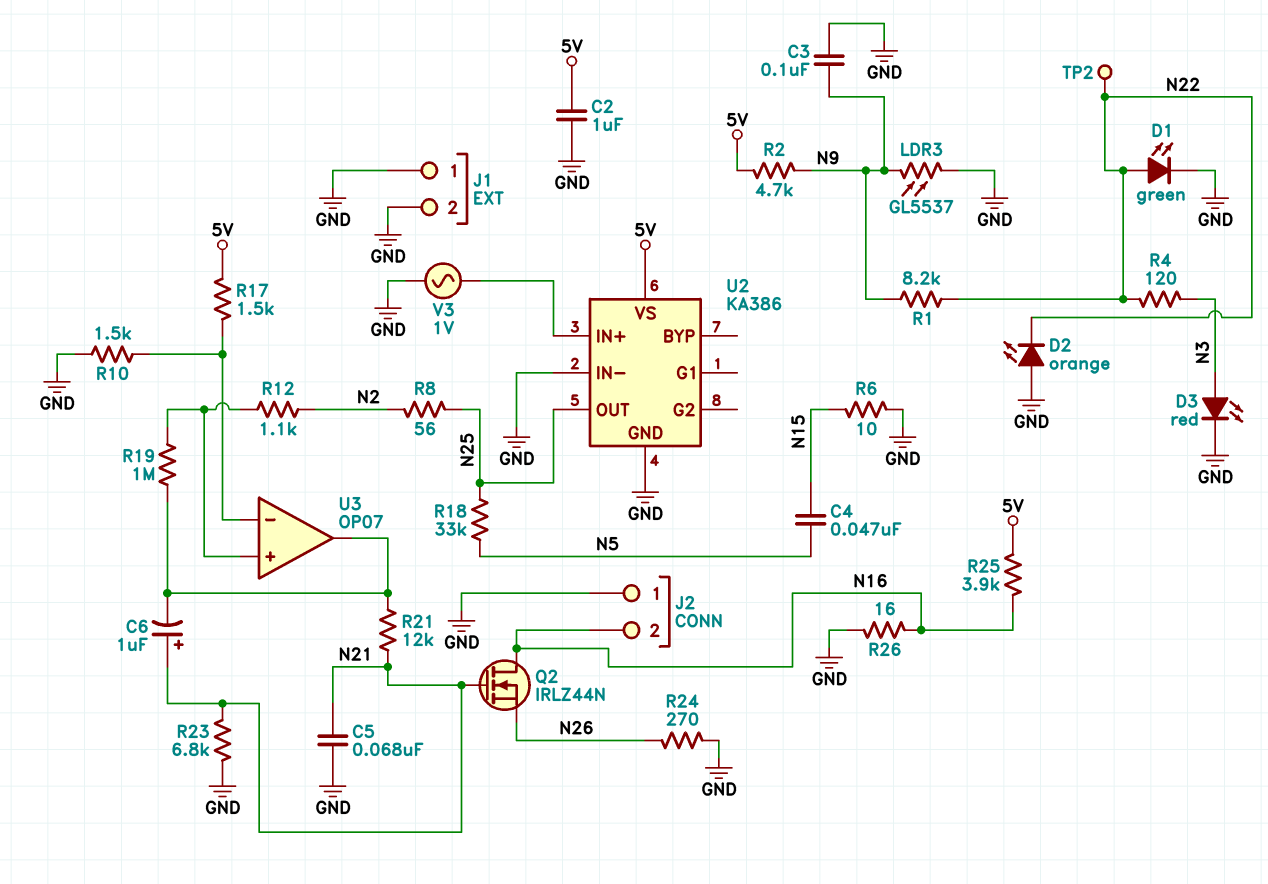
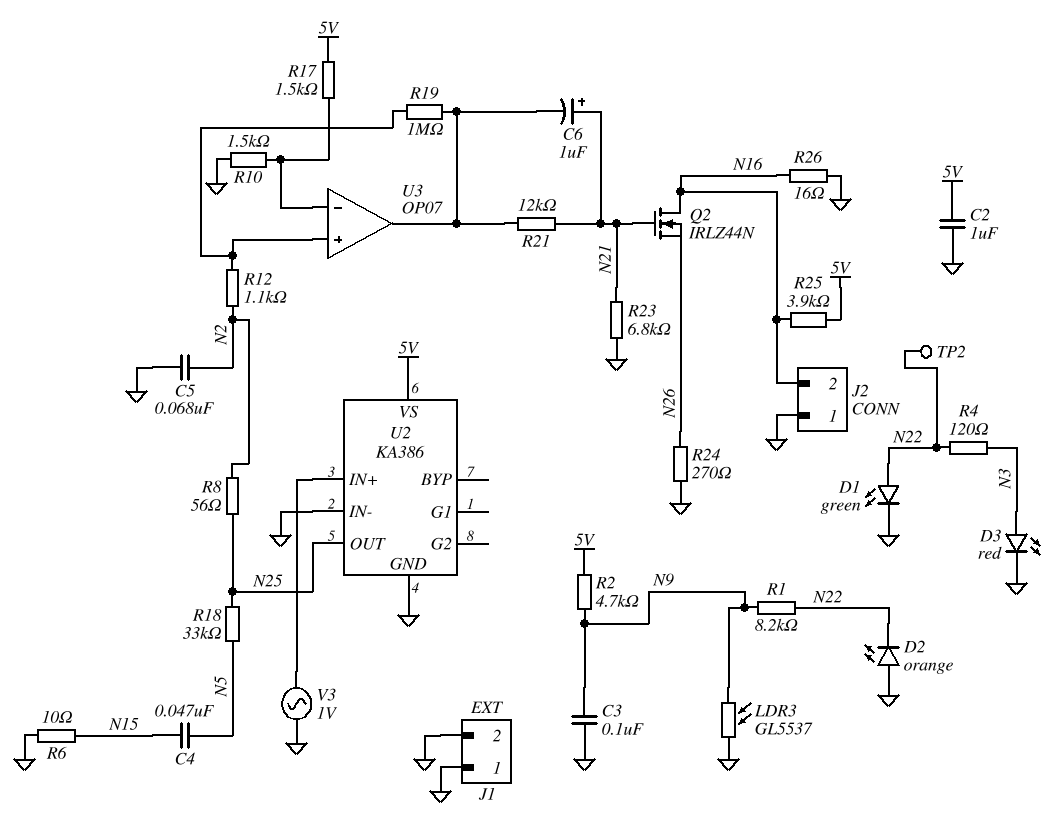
C5: 68nF (GND, N21) -> 68nF (GND, N2)

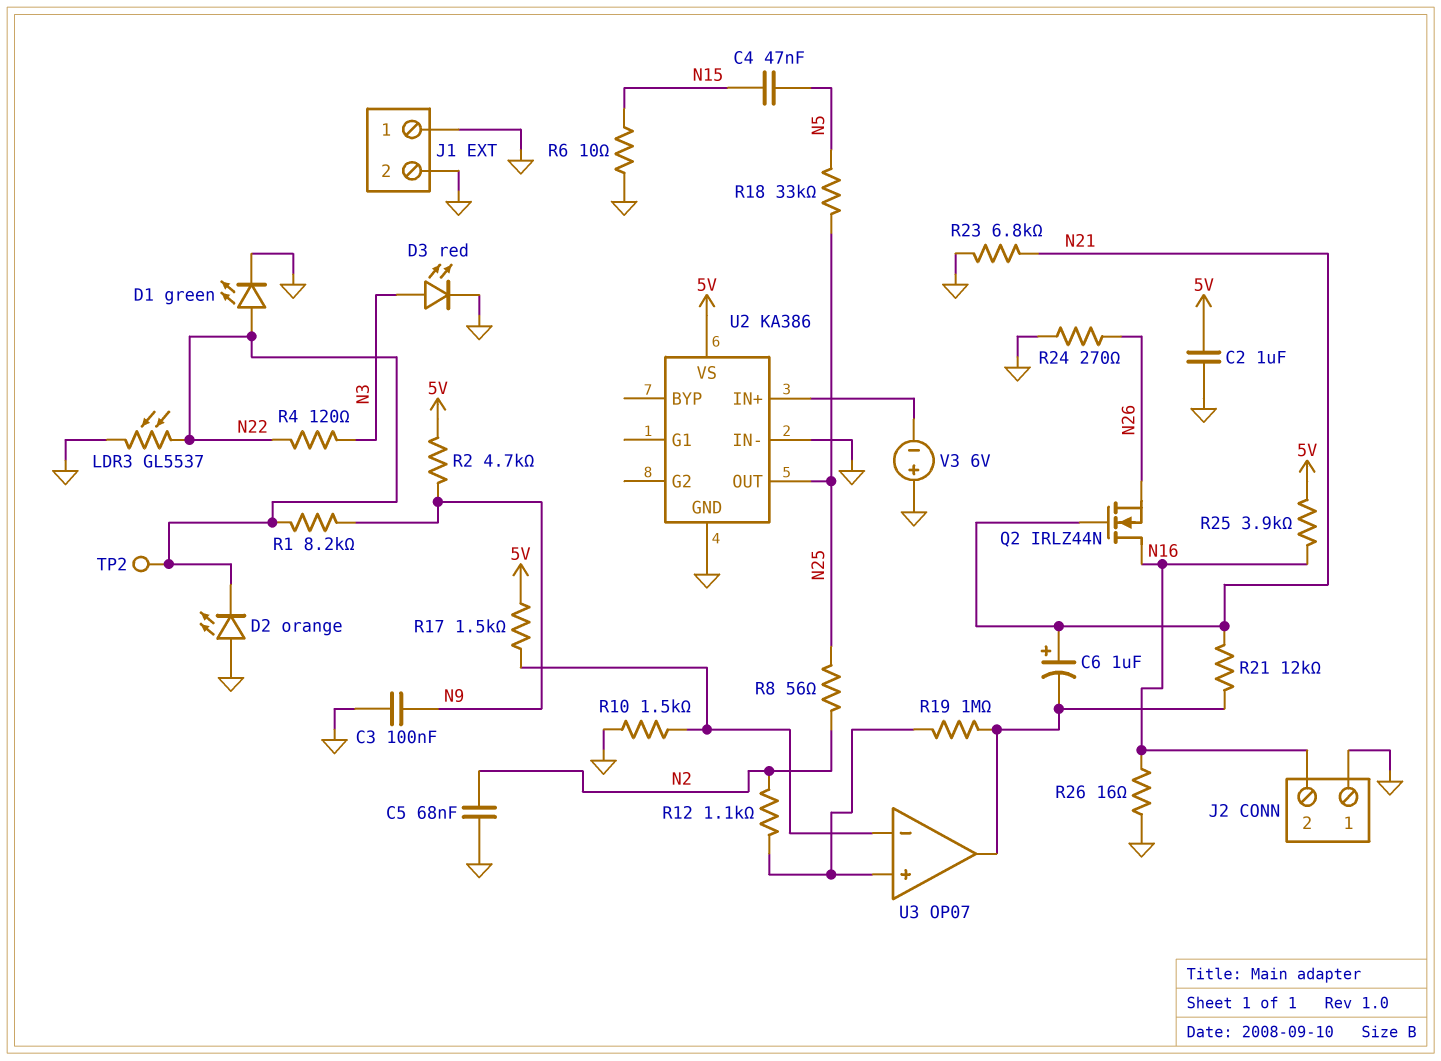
LDR3: GL5537 (GND, N9) -> GL5537 (GND, N22)
V3: AC 1V (GND, U2/IN+) -> 6V (plus GND, minus U2/IN+)

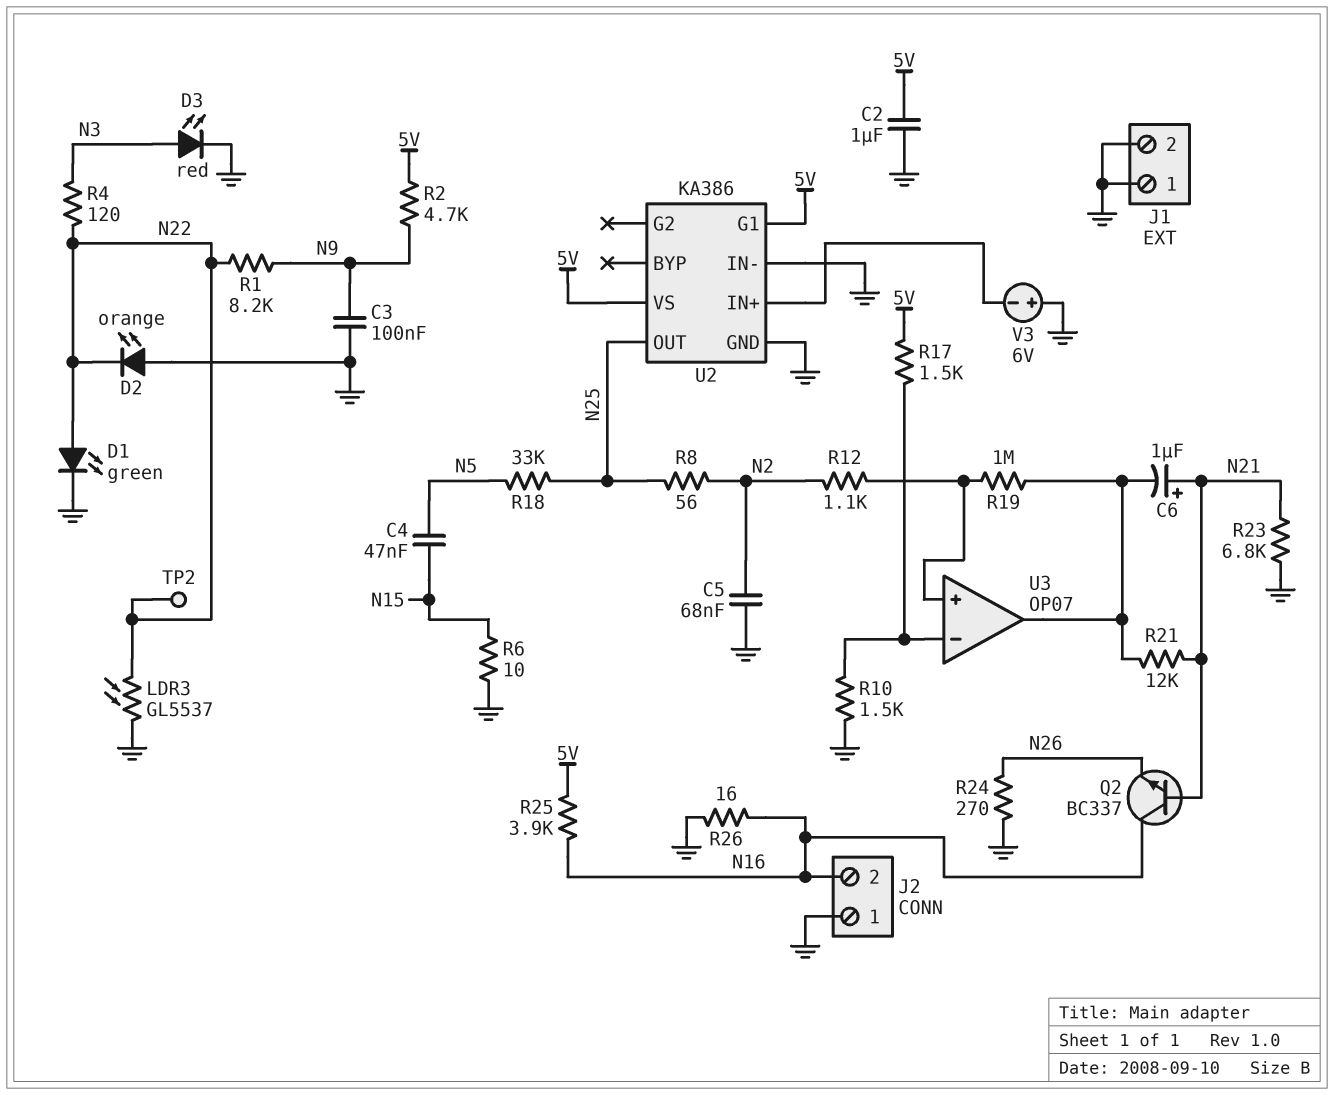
Q2: NMOS IRLZ44N (G N21, D N16, S N26) -> NPN BC337 (B N21, C N16, E N26)
U2 pin G1: none -> 5V

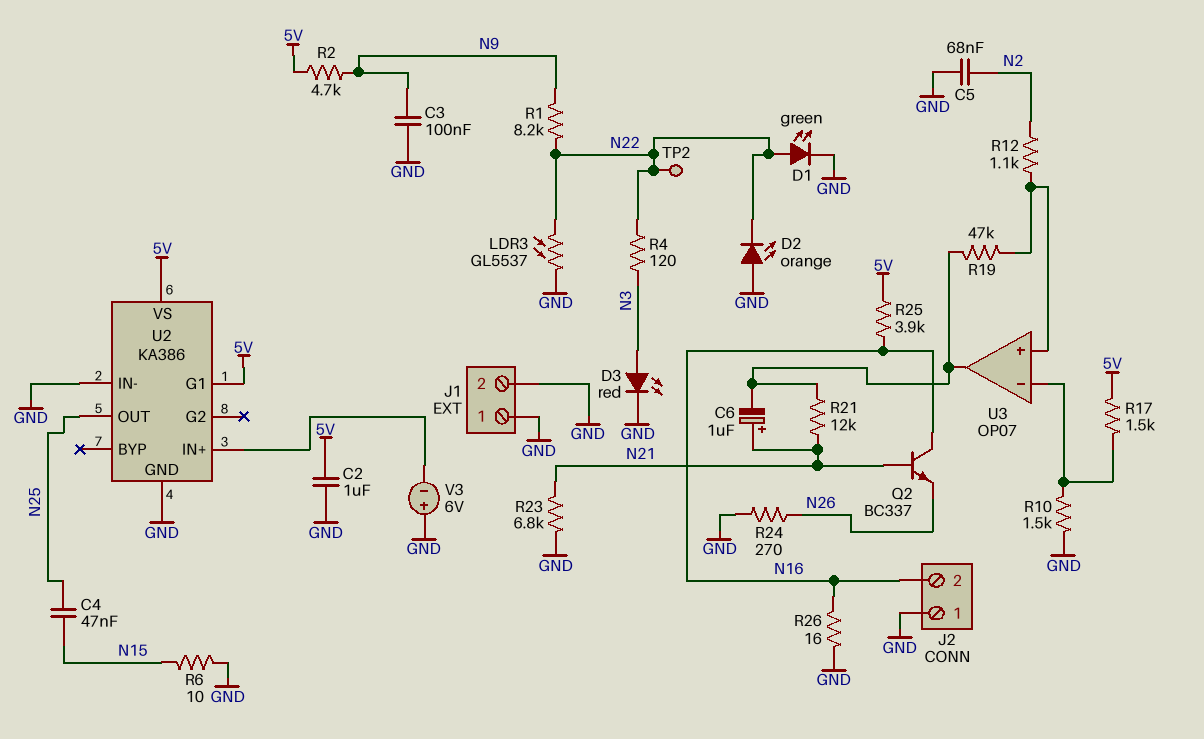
C4: 47nF (N5, N15) -> 47nF (N15, N25)
R8: 56 (N2, N25) -> none
R18: 33k (N5, N25) -> none
R19: 1M (U3/in+, U3/out) -> 47k (U3/in+, U3/out)

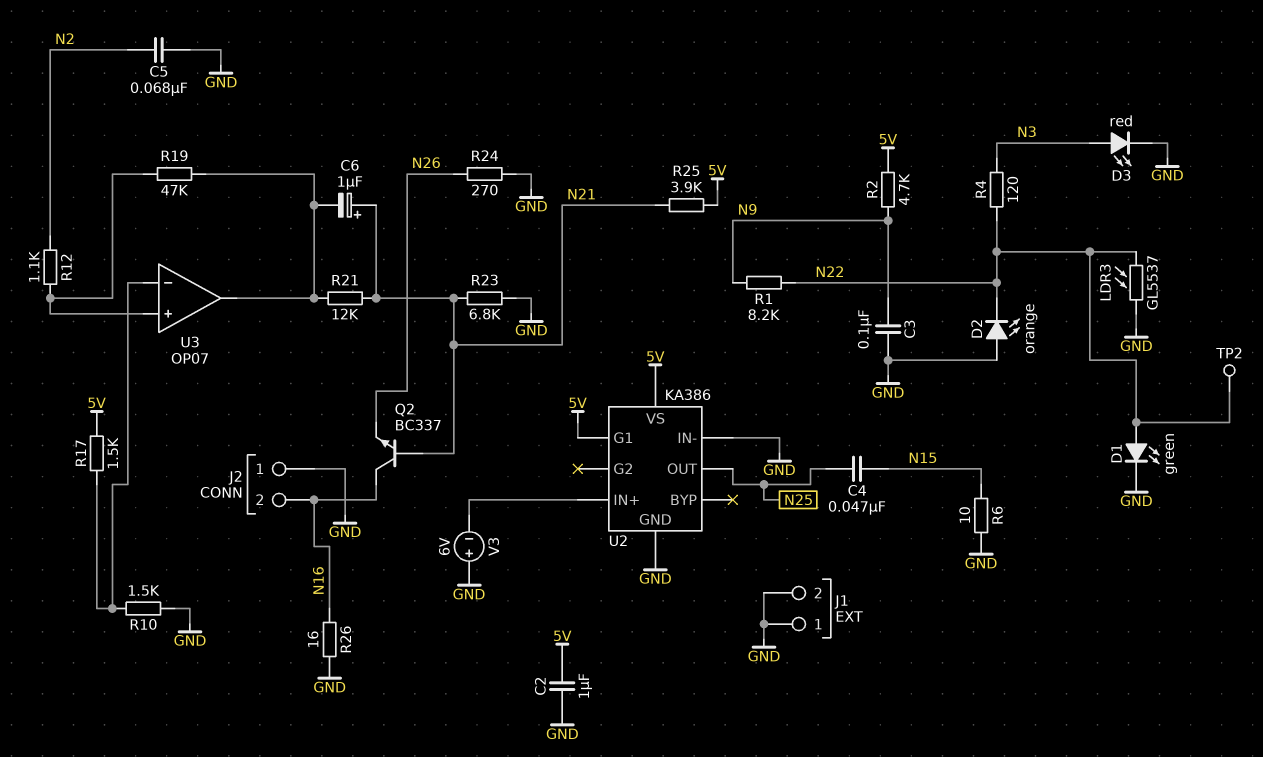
R25: 3.9k (5V, N16) -> 3.9k (5V, N21)

